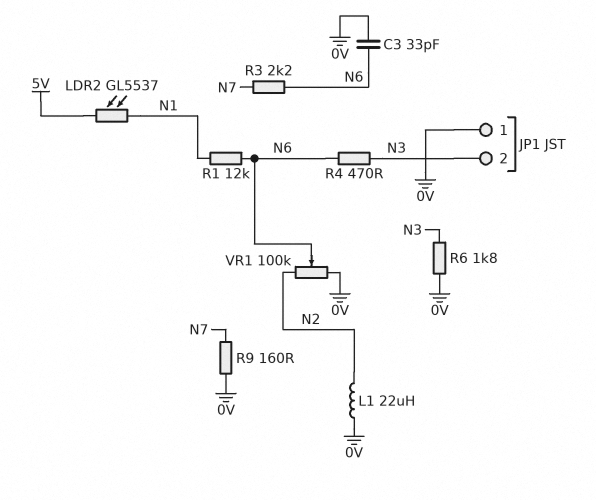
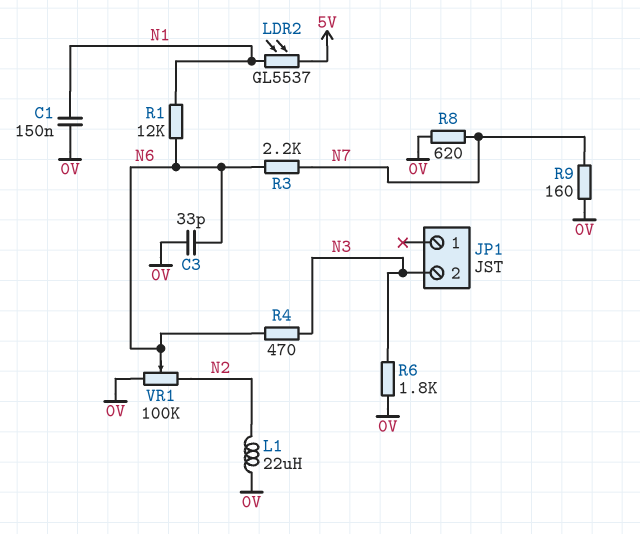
C1: none -> 150nF (0V, N1)
JP1 pin 1: 0V -> none
R8: none -> 620 (0V, N7)

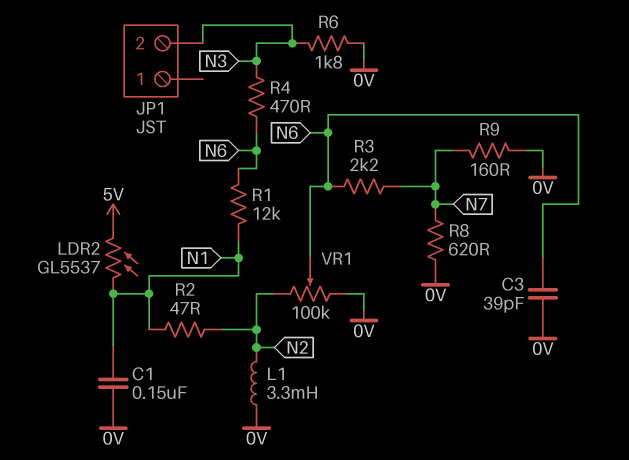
C3: 33pF (0V, N6) -> 39pF (0V, N6)
L1: 22uH (0V, N2) -> 3.3mH (0V, N2)
R2: none -> 47 (N1, N2)

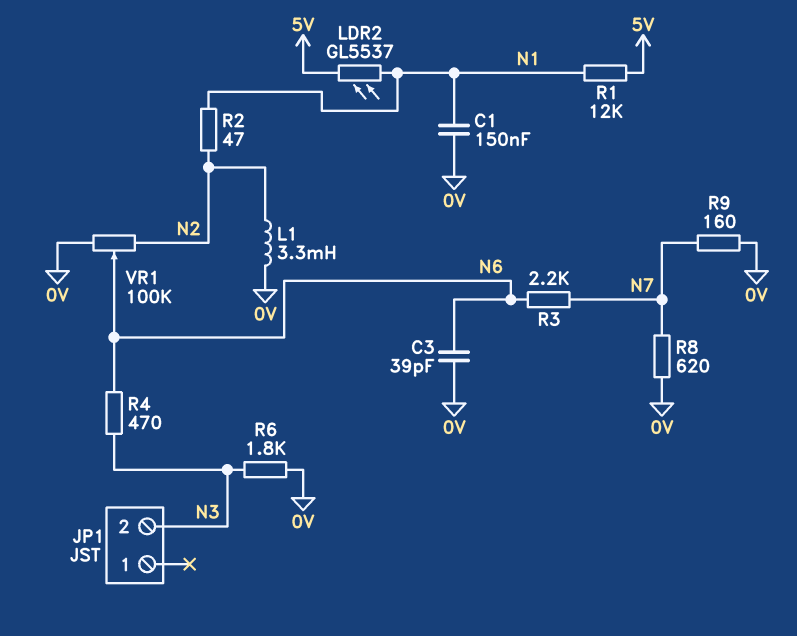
R1: 12k (N1, N6) -> 12k (5V, N1)

